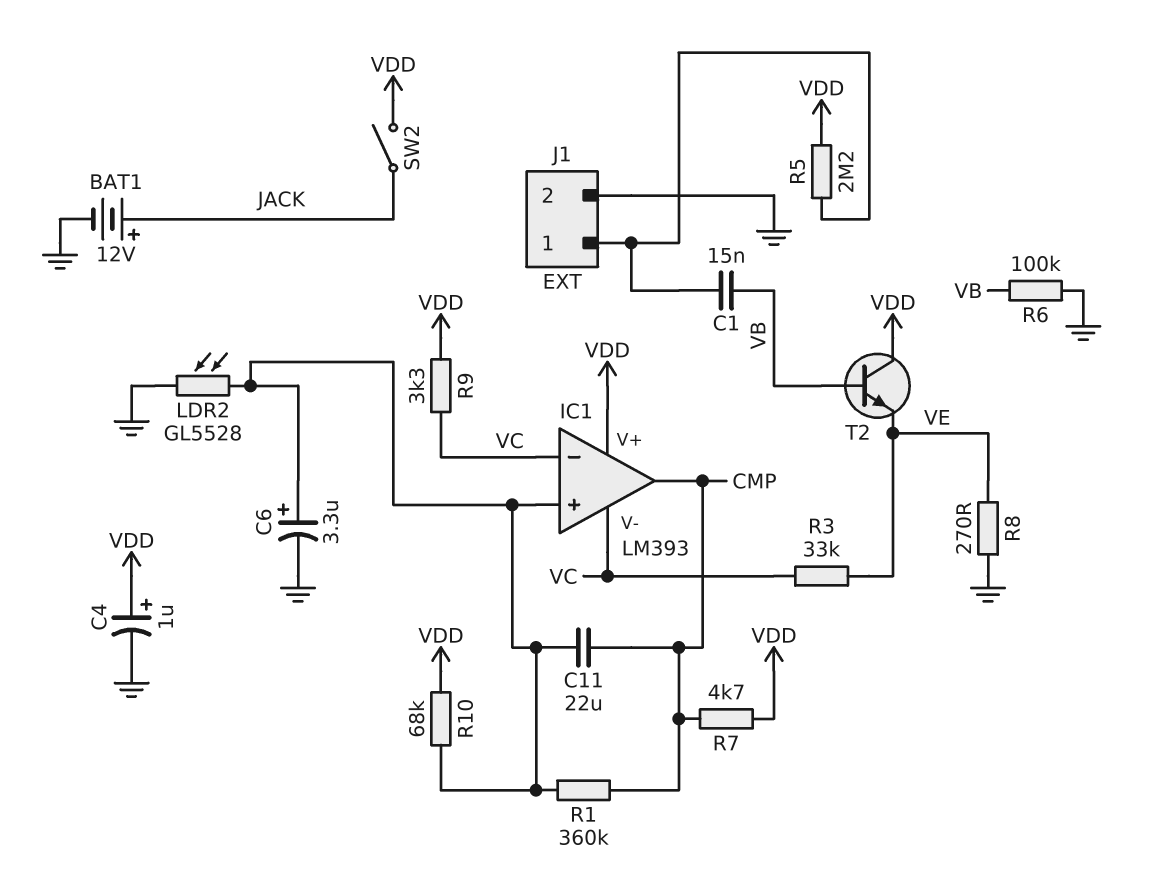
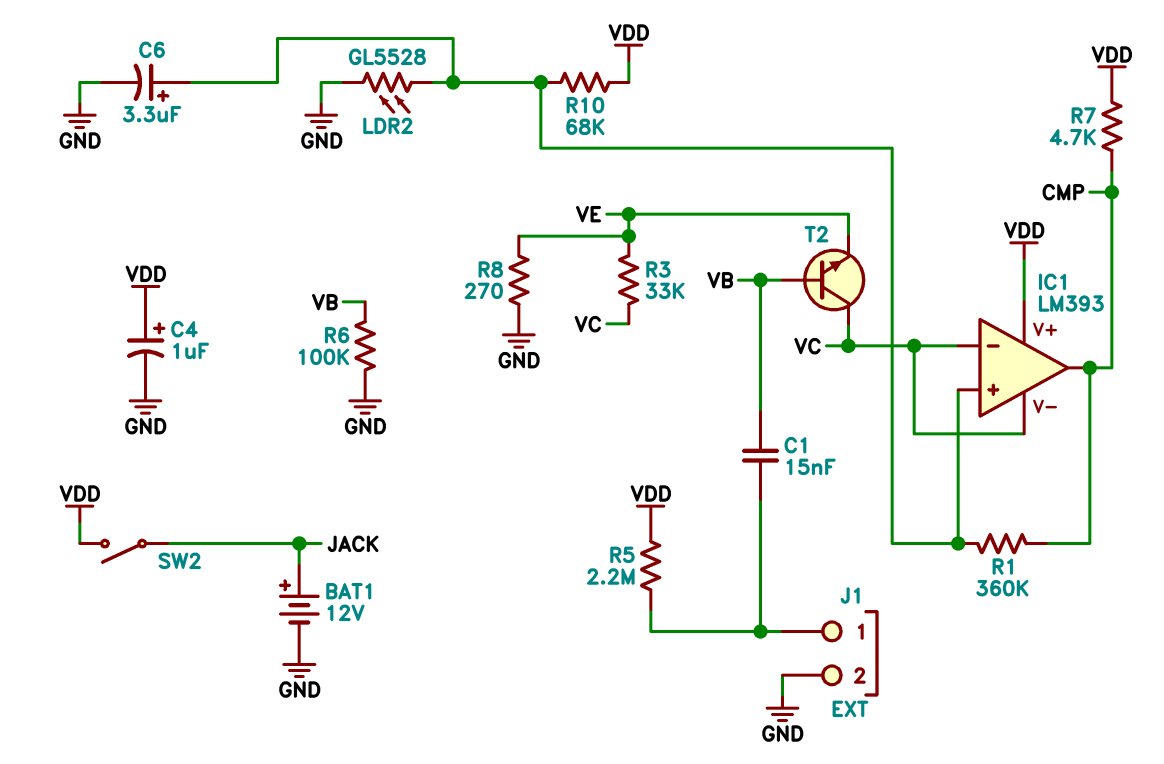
C11: 22uF (CMP, IC1/in+) -> none
R9: 3.3k (VC, VDD) -> none
T2: NPN (B VB, C VDD, E VE) -> NPN (B VB, C VC, E VE)

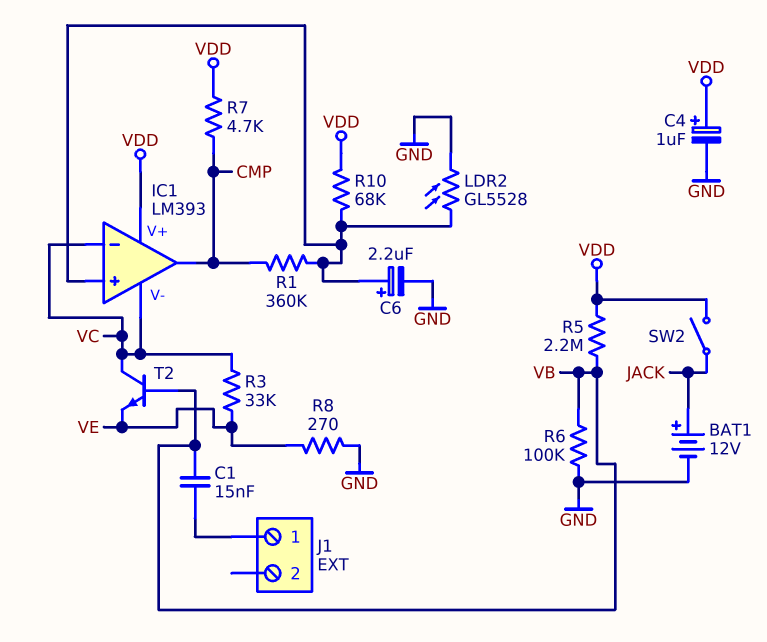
C6: 3.3uF (plus IC1/in+, minus GND) -> 2.2uF (plus IC1/in+, minus GND)
J1 pin 2: GND -> none
R5: 2.2M (J1/1, VDD) -> 2.2M (VB, VDD)

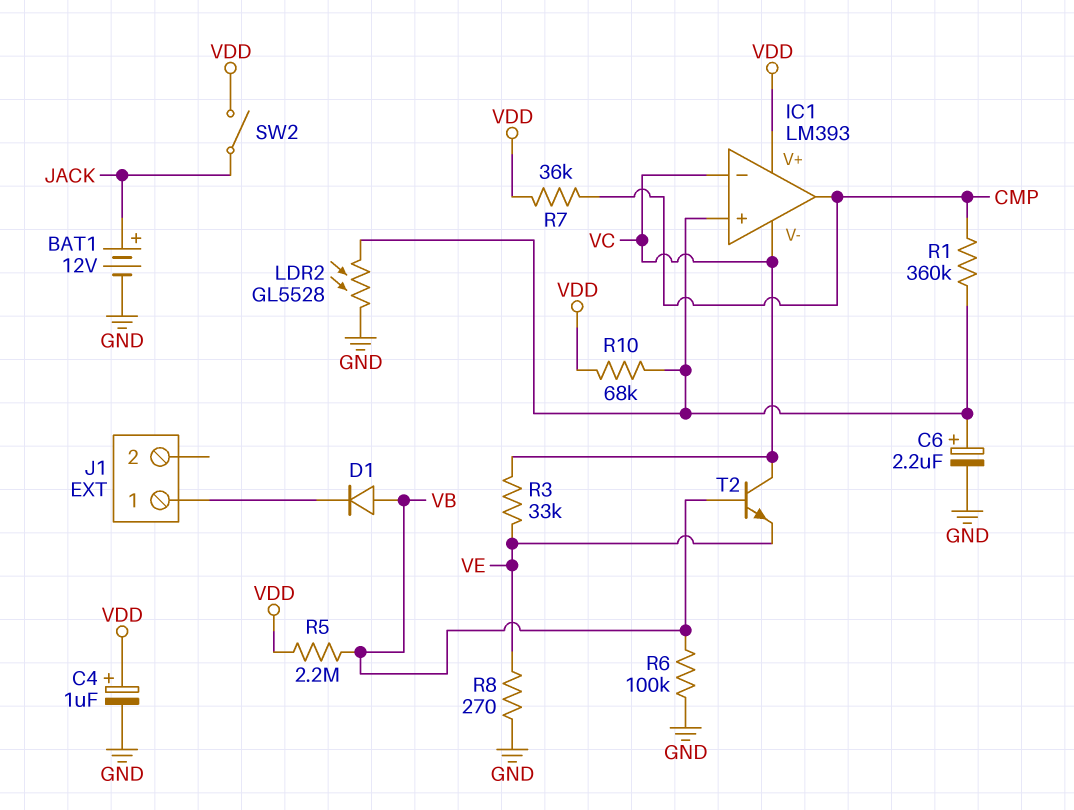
C1: 15nF (J1/1, VB) -> none
D1: none -> diode (A VB, K J1/1)
R7: 4.7k (CMP, VDD) -> 36k (CMP, VDD)

